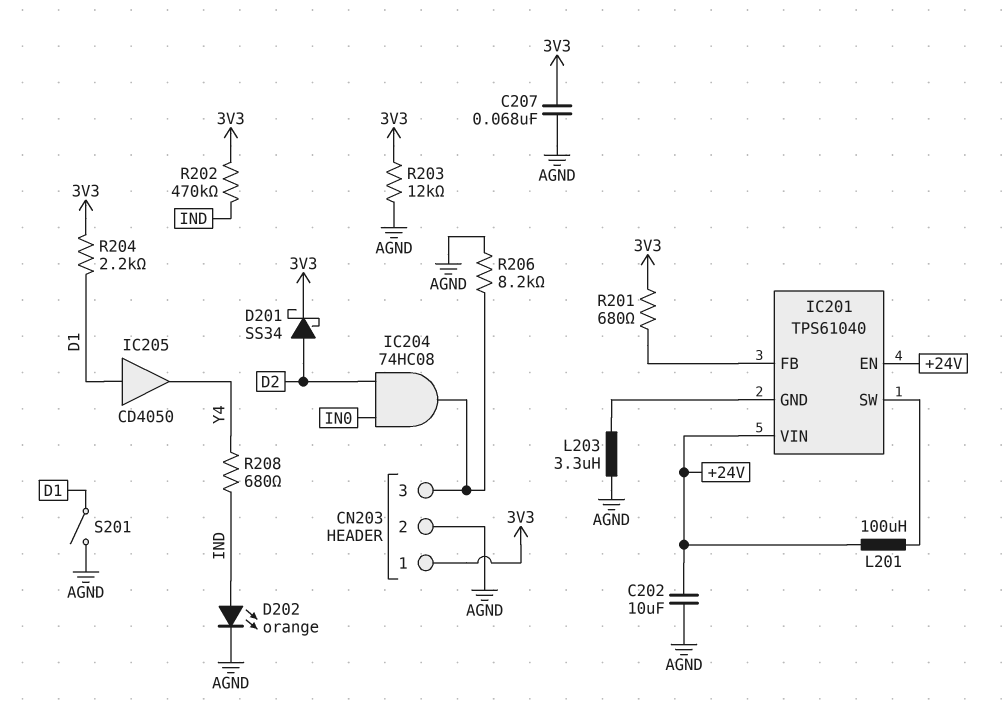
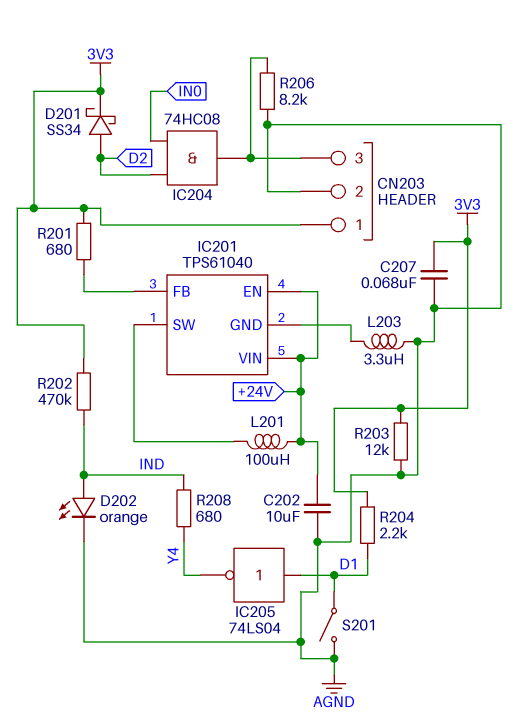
IC205: buffer CD4050 (in D1, out Y4) -> NOT 74LS04 (in D1, out Y4)

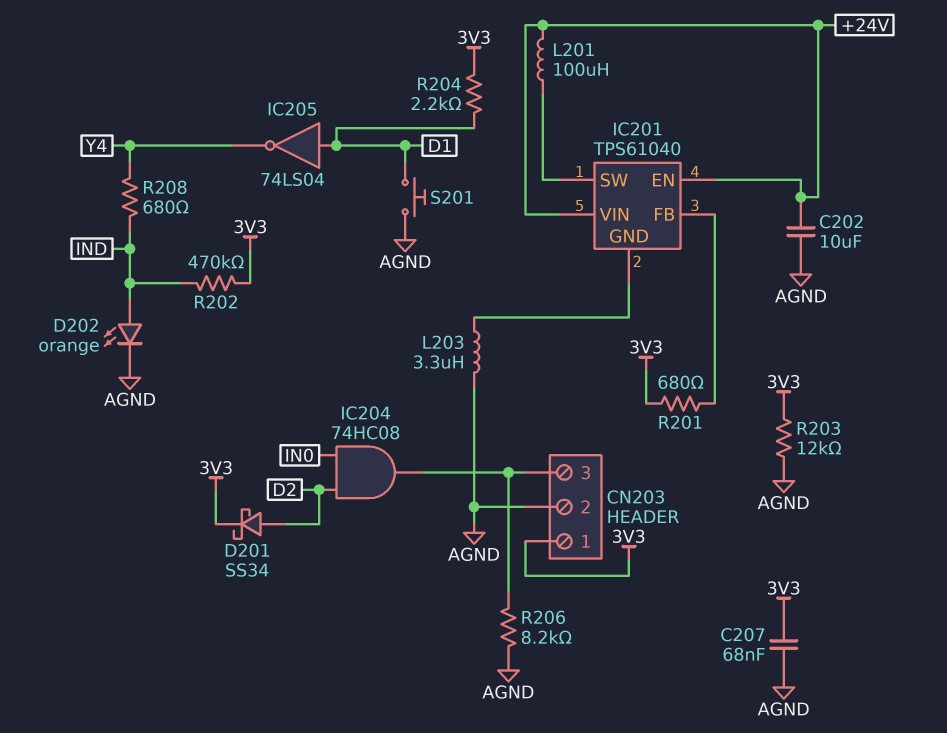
S201: switch (AGND, D1) -> button (AGND, D1)

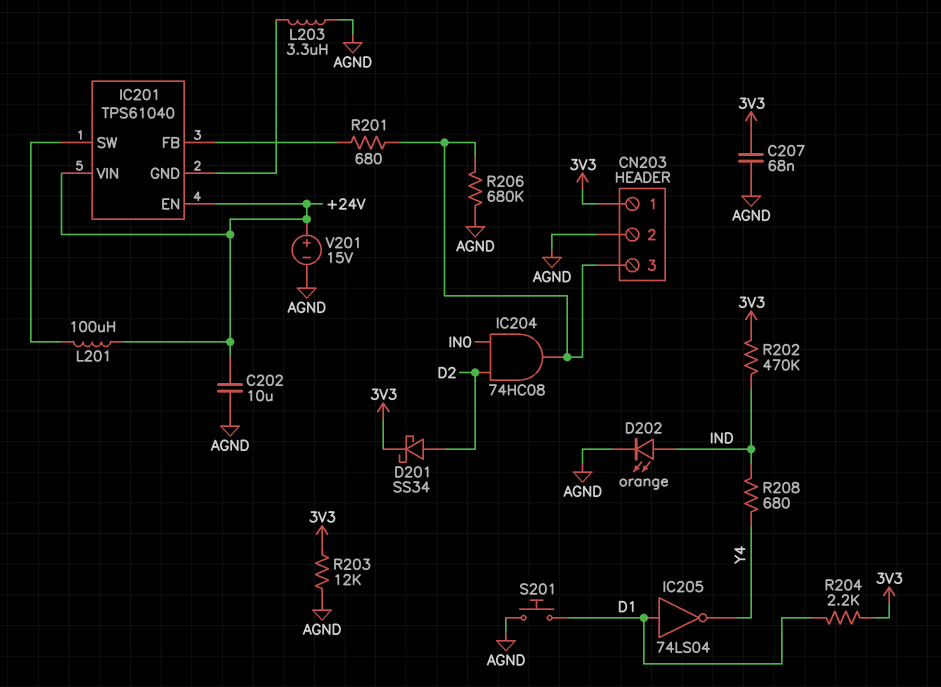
R201: 680 (3V3, IC201/FB) -> 680 (CN203/3, IC201/FB)
R206: 8.2k (AGND, CN203/3) -> 680k (AGND, CN203/3)
V201: none -> 15V (plus +24V, minus AGND)

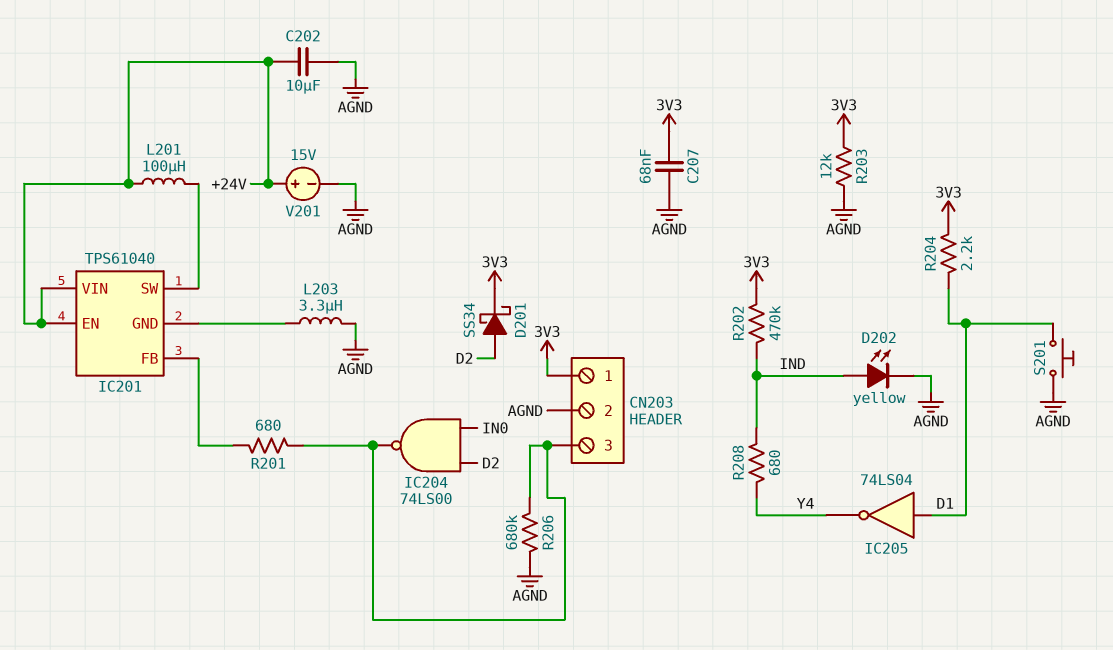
D202: LED orange (A IND, K AGND) -> LED yellow (A IND, K AGND)
IC204: AND 74HC08 (in D2, in IN0, out CN203/3) -> NAND 74LS00 (in D2, in IN0, out CN203/3)

